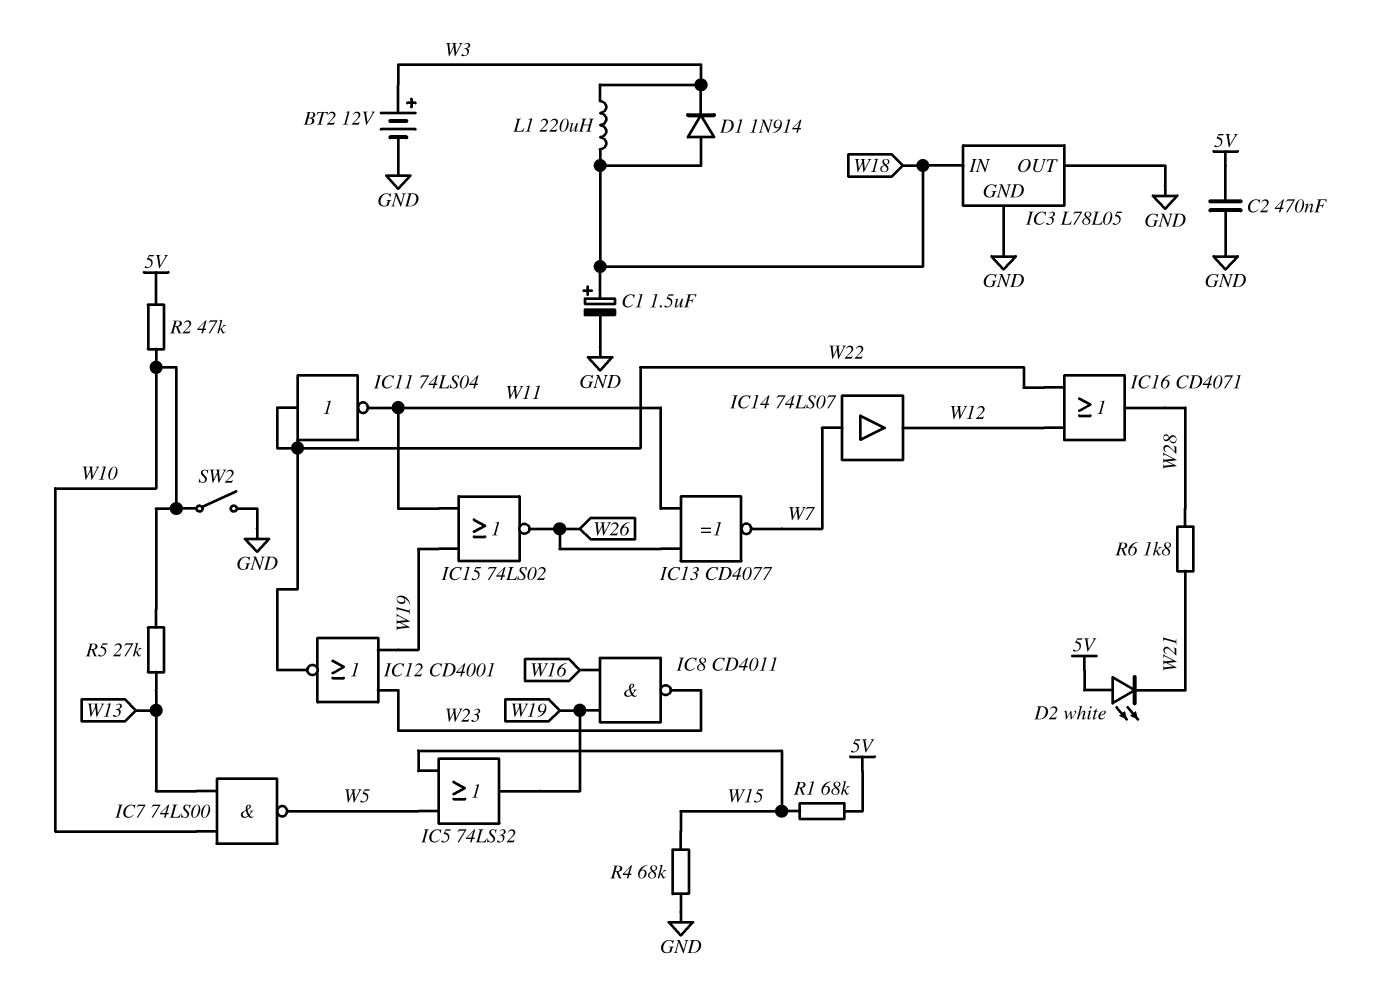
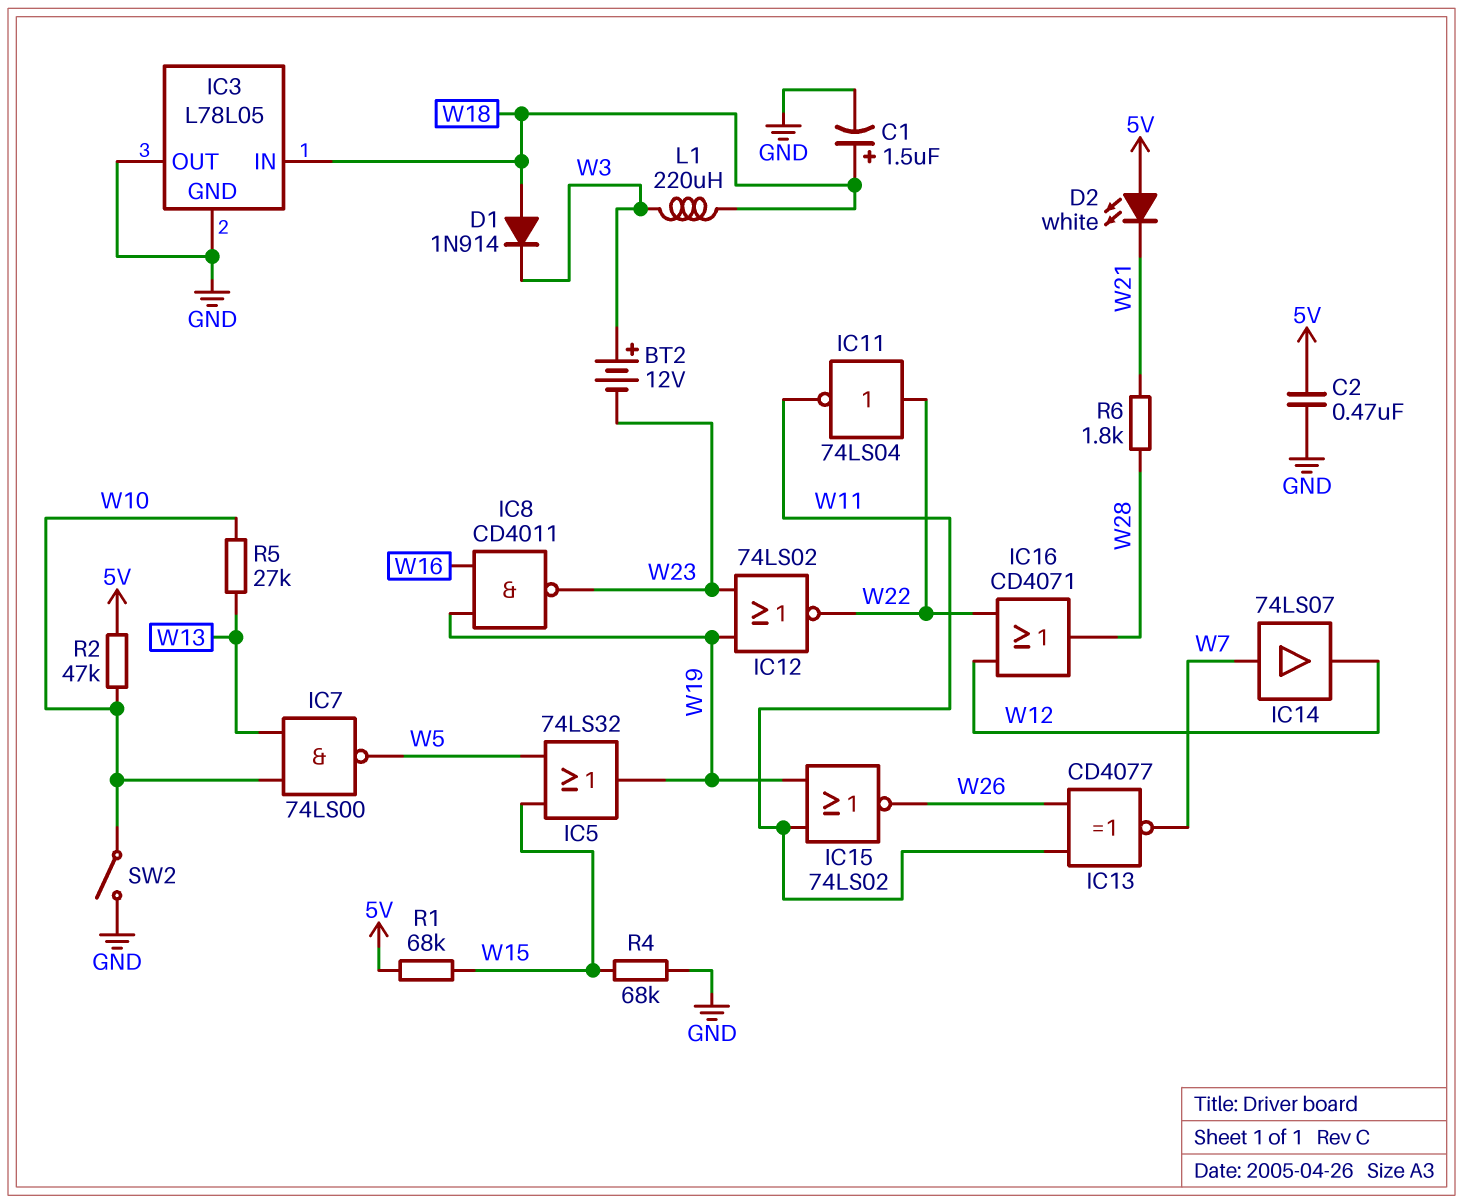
BT2: 12V (plus W3, minus GND) -> 12V (plus W3, minus W23)
IC12: NOR CD4001 (in W19, in W23, out W22) -> NOR 74LS02 (in W19, in W23, out W22)

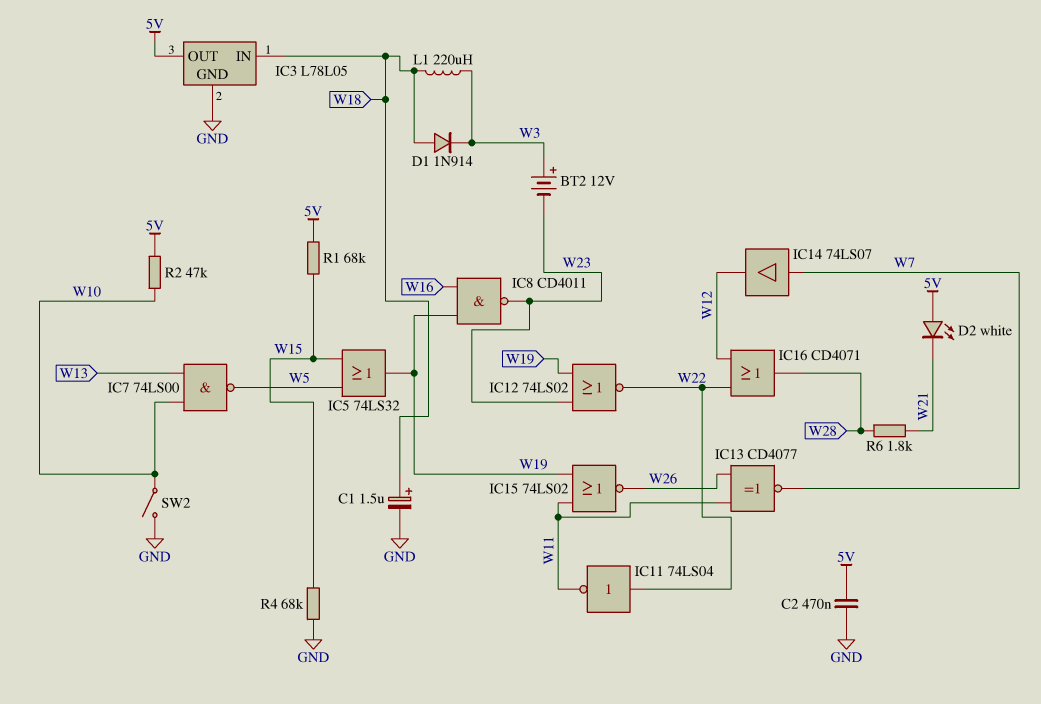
IC3 pin OUT: GND -> 5V
R5: 27k (W10, W13) -> none

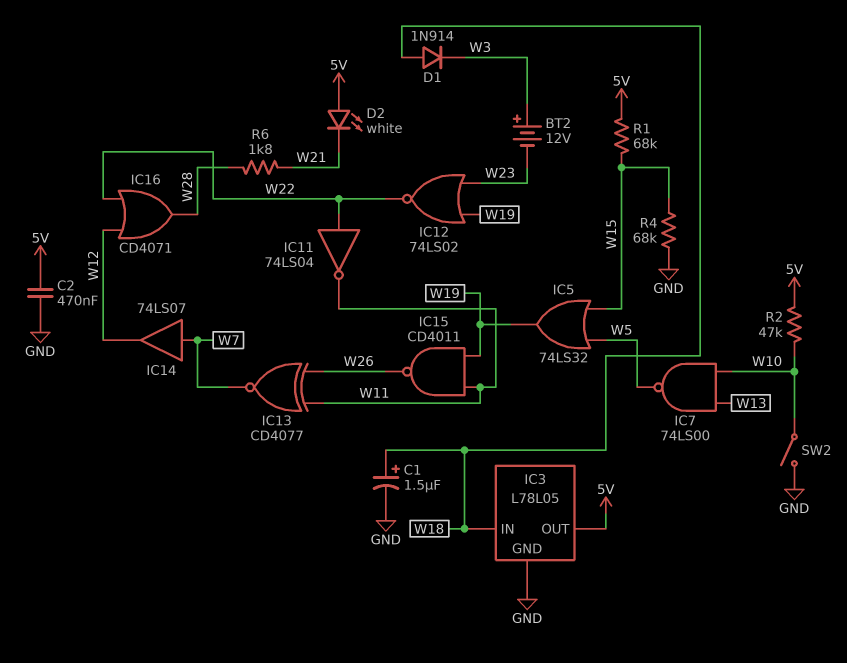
IC8: NAND CD4011 (in W16, in W19, out W23) -> none
IC15: NOR 74LS02 (in W11, in W19, out W26) -> NAND CD4011 (in W11, in W19, out W26)
L1: 220uH (W3, W18) -> none

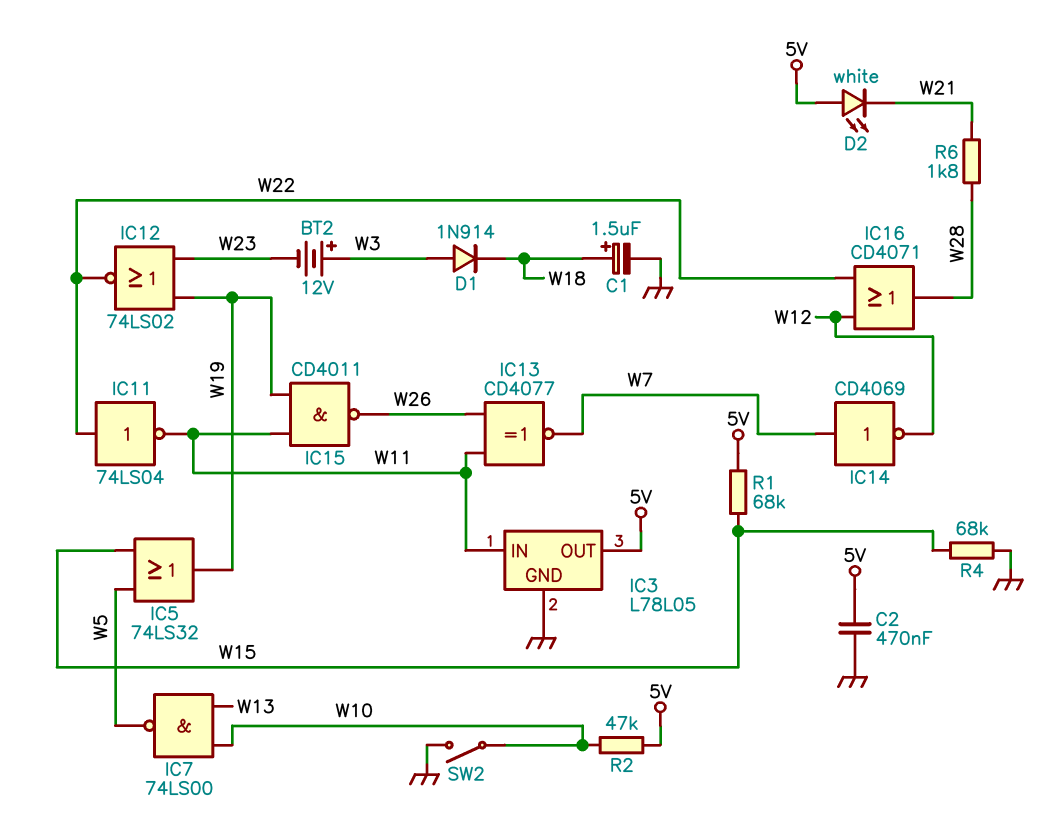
D1: diode 1N914 (A W18, K W3) -> diode 1N914 (A W3, K W18)
IC3 pin IN: W18 -> W11
IC14: buffer 74LS07 (in W7, out W12) -> NOT CD4069 (in W7, out W12)

